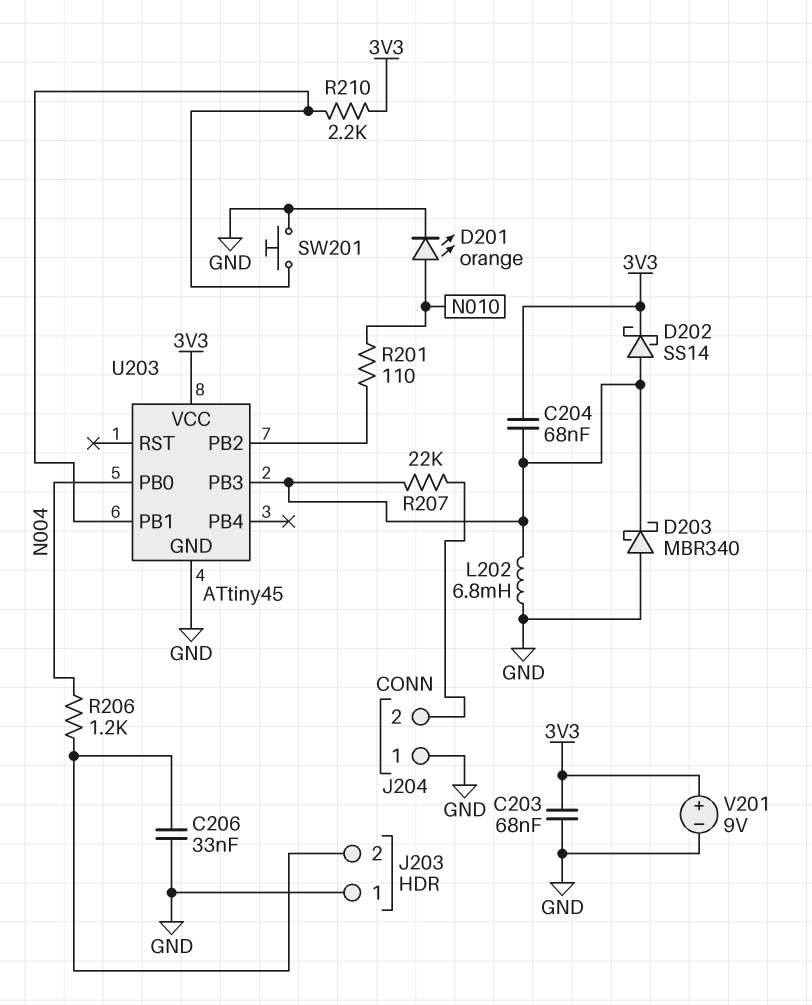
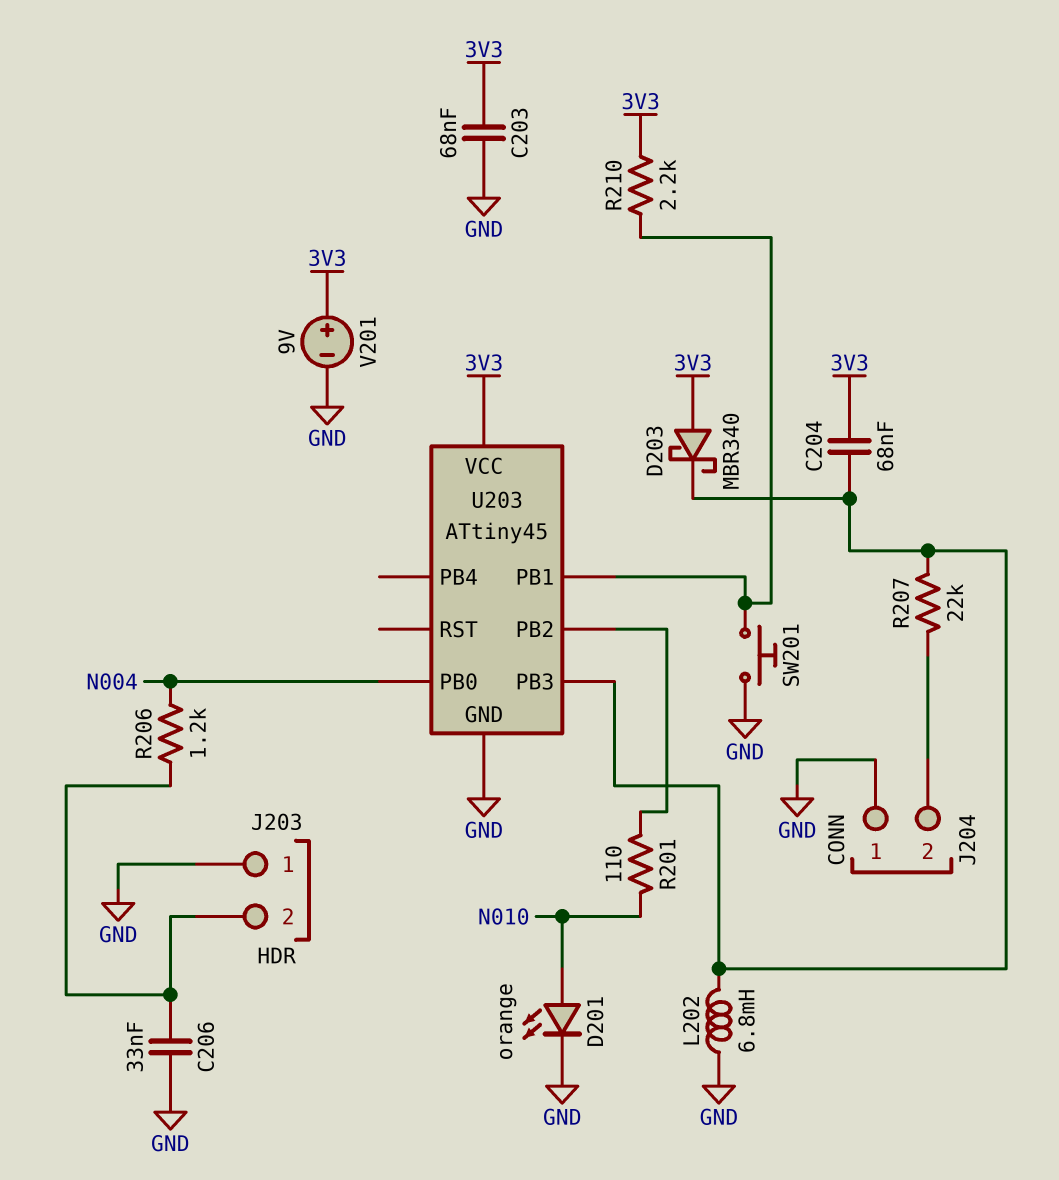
D202: schottky SS14 (A U203/PB3, K 3V3) -> none
D203: schottky MBR340 (A GND, K U203/PB3) -> schottky MBR340 (A 3V3, K U203/PB3)

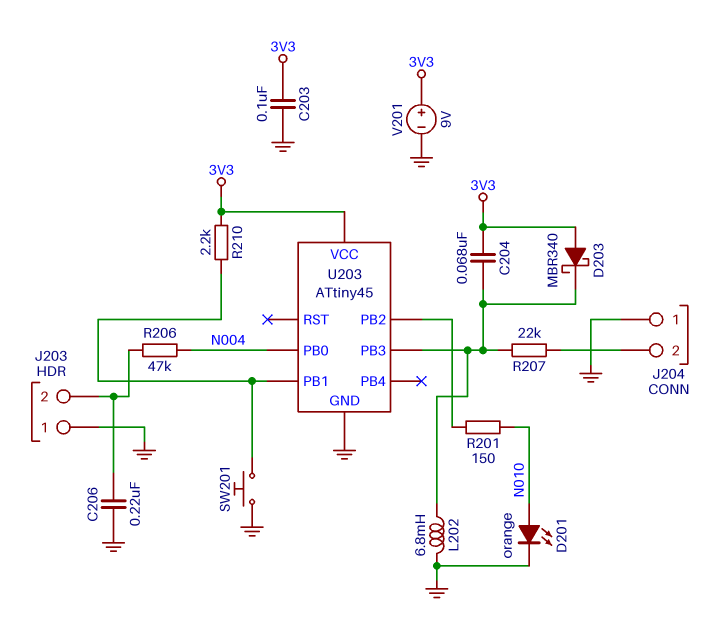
C203: 68nF (3V3, GND) -> 100nF (3V3, GND)
C206: 33nF (GND, J203/2) -> 220nF (GND, J203/2)
R201: 110 (N010, U203/PB2) -> 150 (N010, U203/PB2)
R206: 1.2k (J203/2, N004) -> 47k (J203/2, N004)

